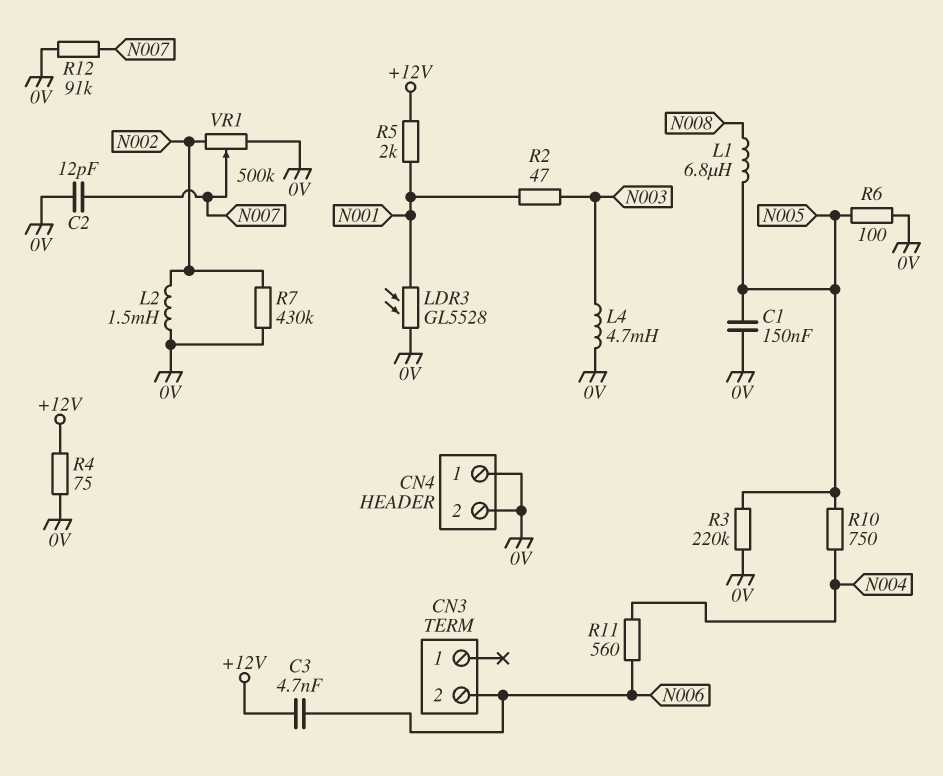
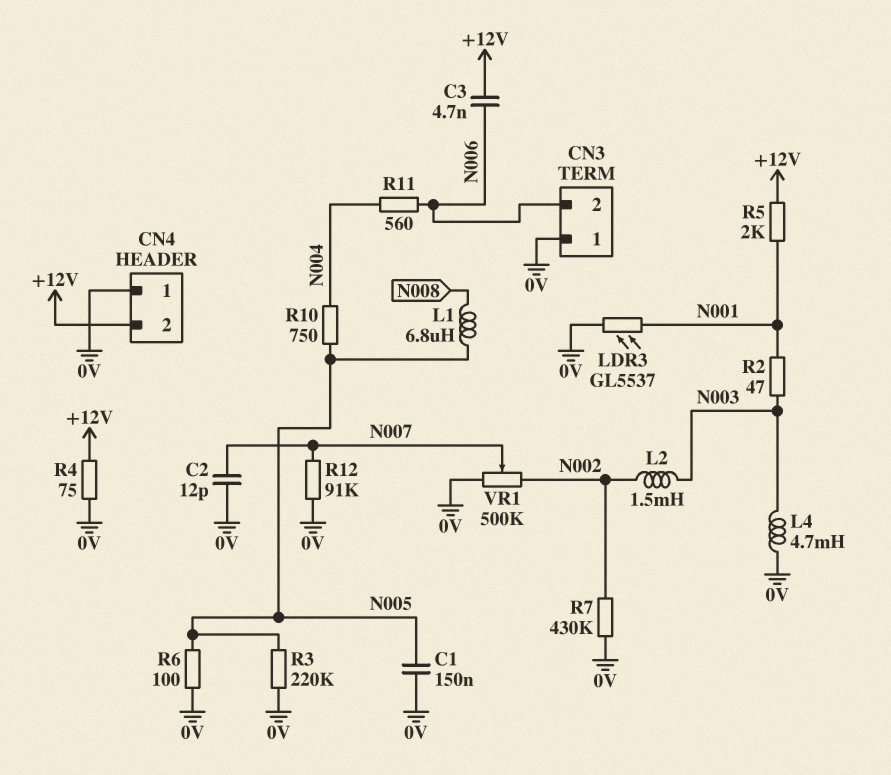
CN3 pin 1: none -> 0V
CN4 pin 2: 0V -> +12V
L2: 1.5mH (0V, N002) -> 1.5mH (N002, N003)
LDR3: GL5528 (0V, N001) -> GL5537 (0V, N001)

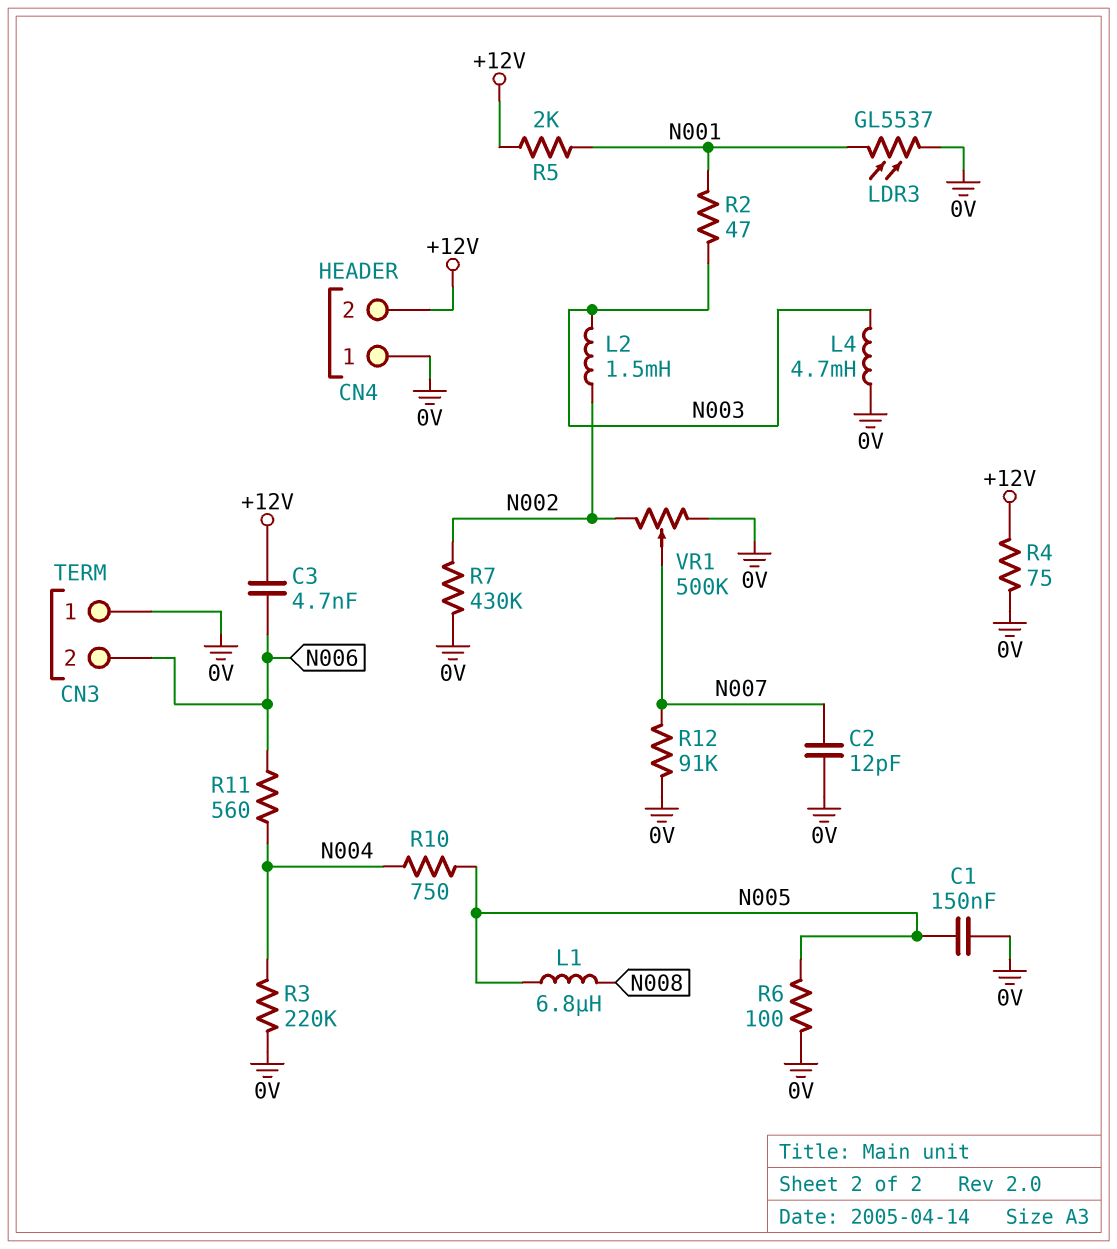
R3: 220k (0V, N005) -> 220k (0V, N004)

